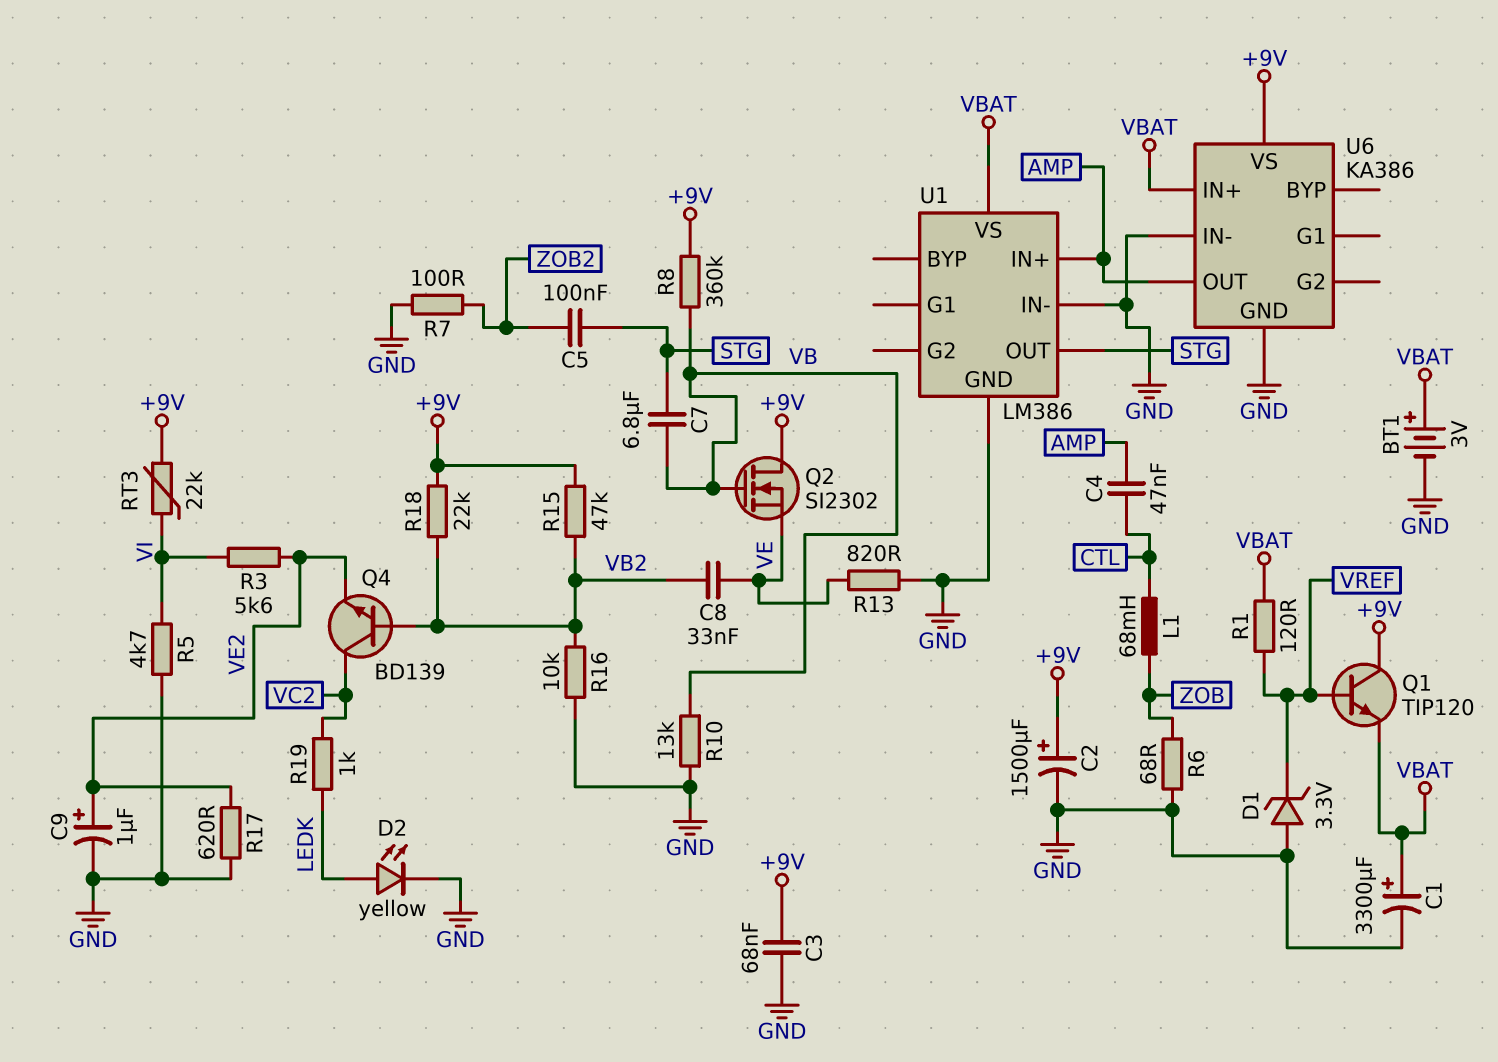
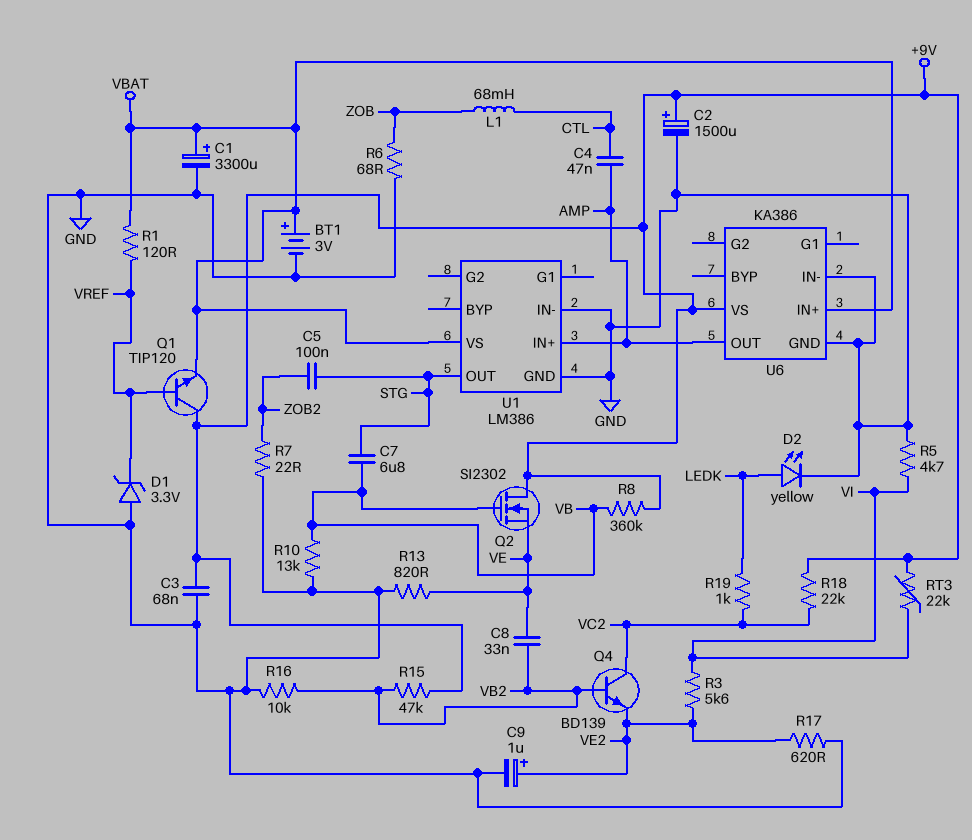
R7: 100 (GND, ZOB2) -> 22 (GND, ZOB2)
R18: 22k (+9V, VB2) -> 22k (+9V, VC2)

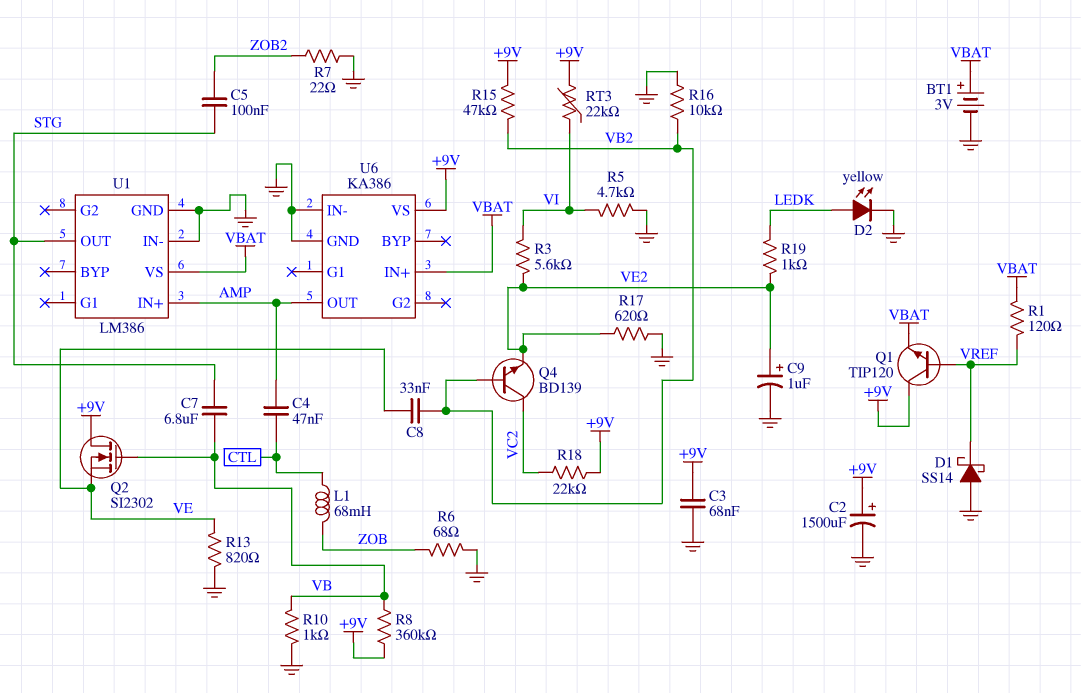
C1: 3300uF (plus VBAT, minus GND) -> none
D1: zener 3.3V (A GND, K VREF) -> schottky SS14 (A GND, K VREF)
R10: 13k (GND, VB) -> 1k (GND, VB)
R19: 1k (LEDK, VC2) -> 1k (LEDK, VE2)

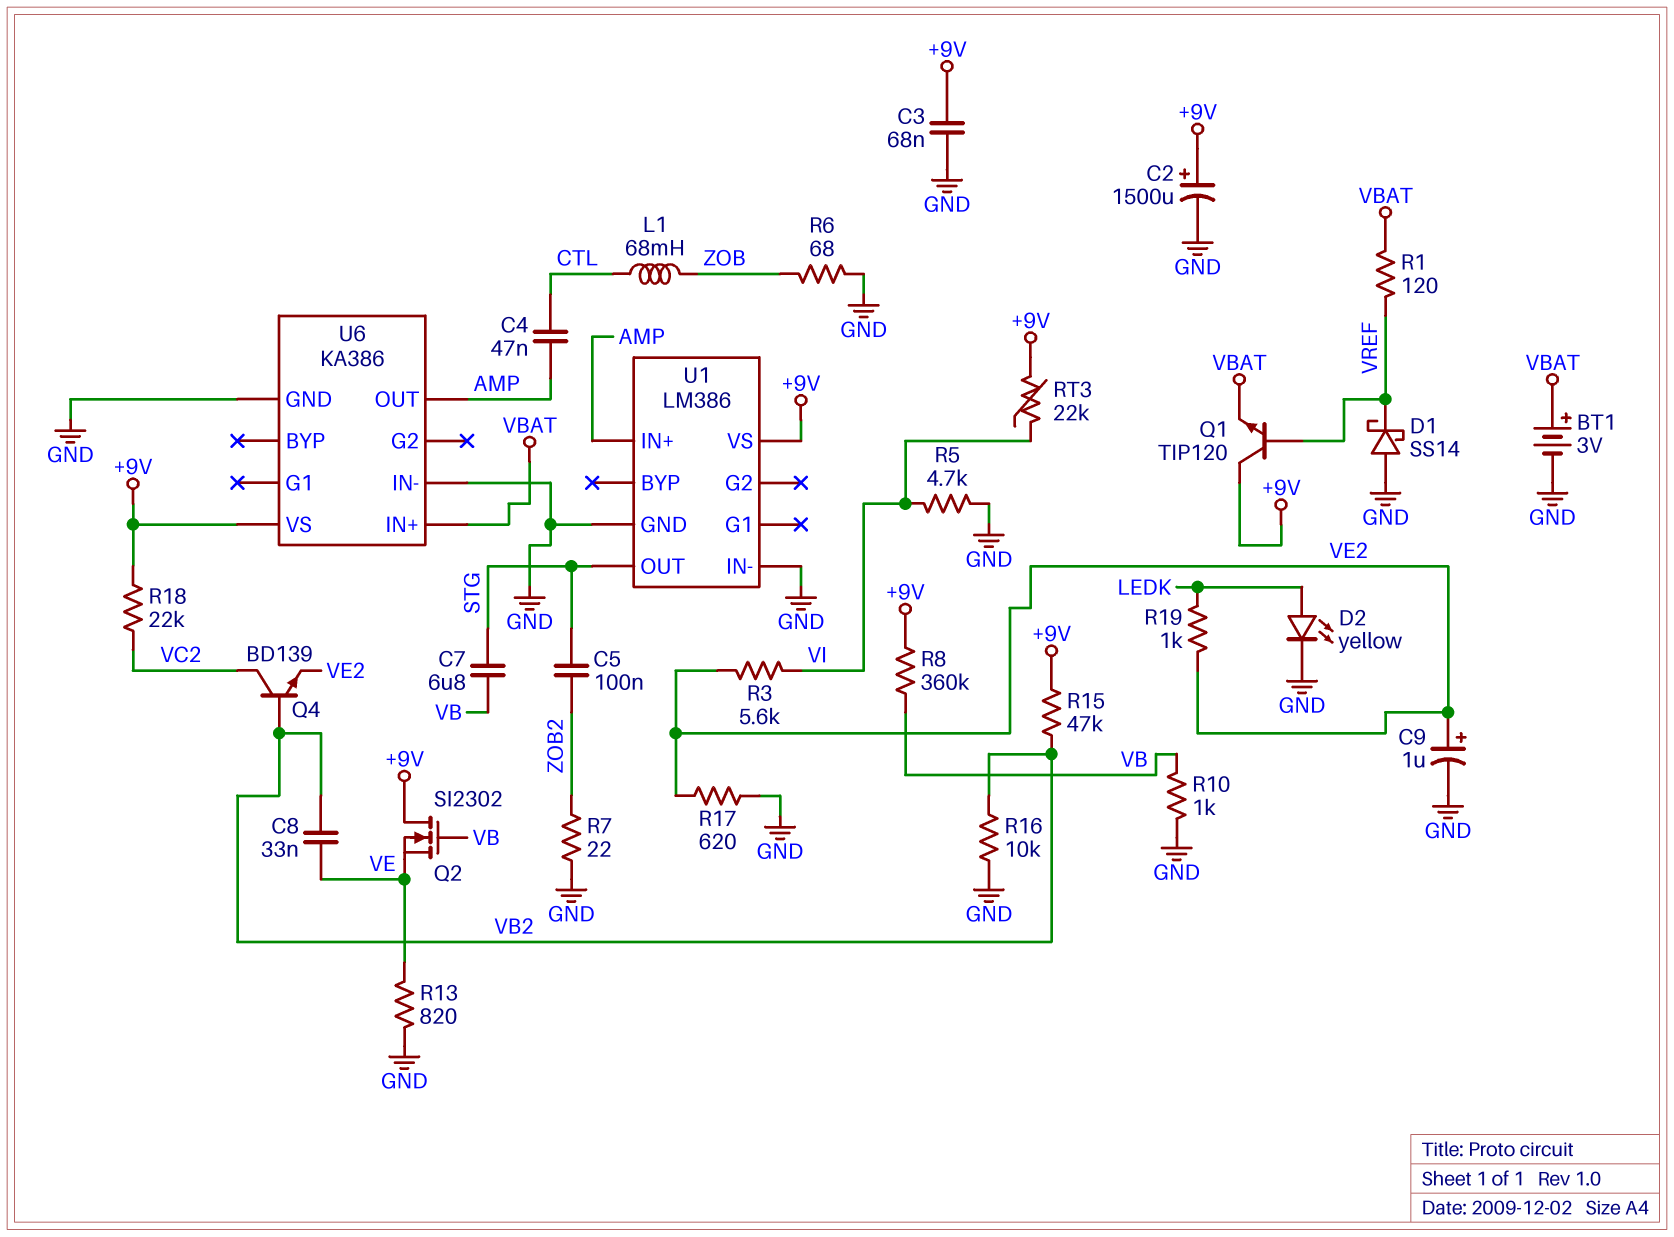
U1 pin VS: VBAT -> +9V

